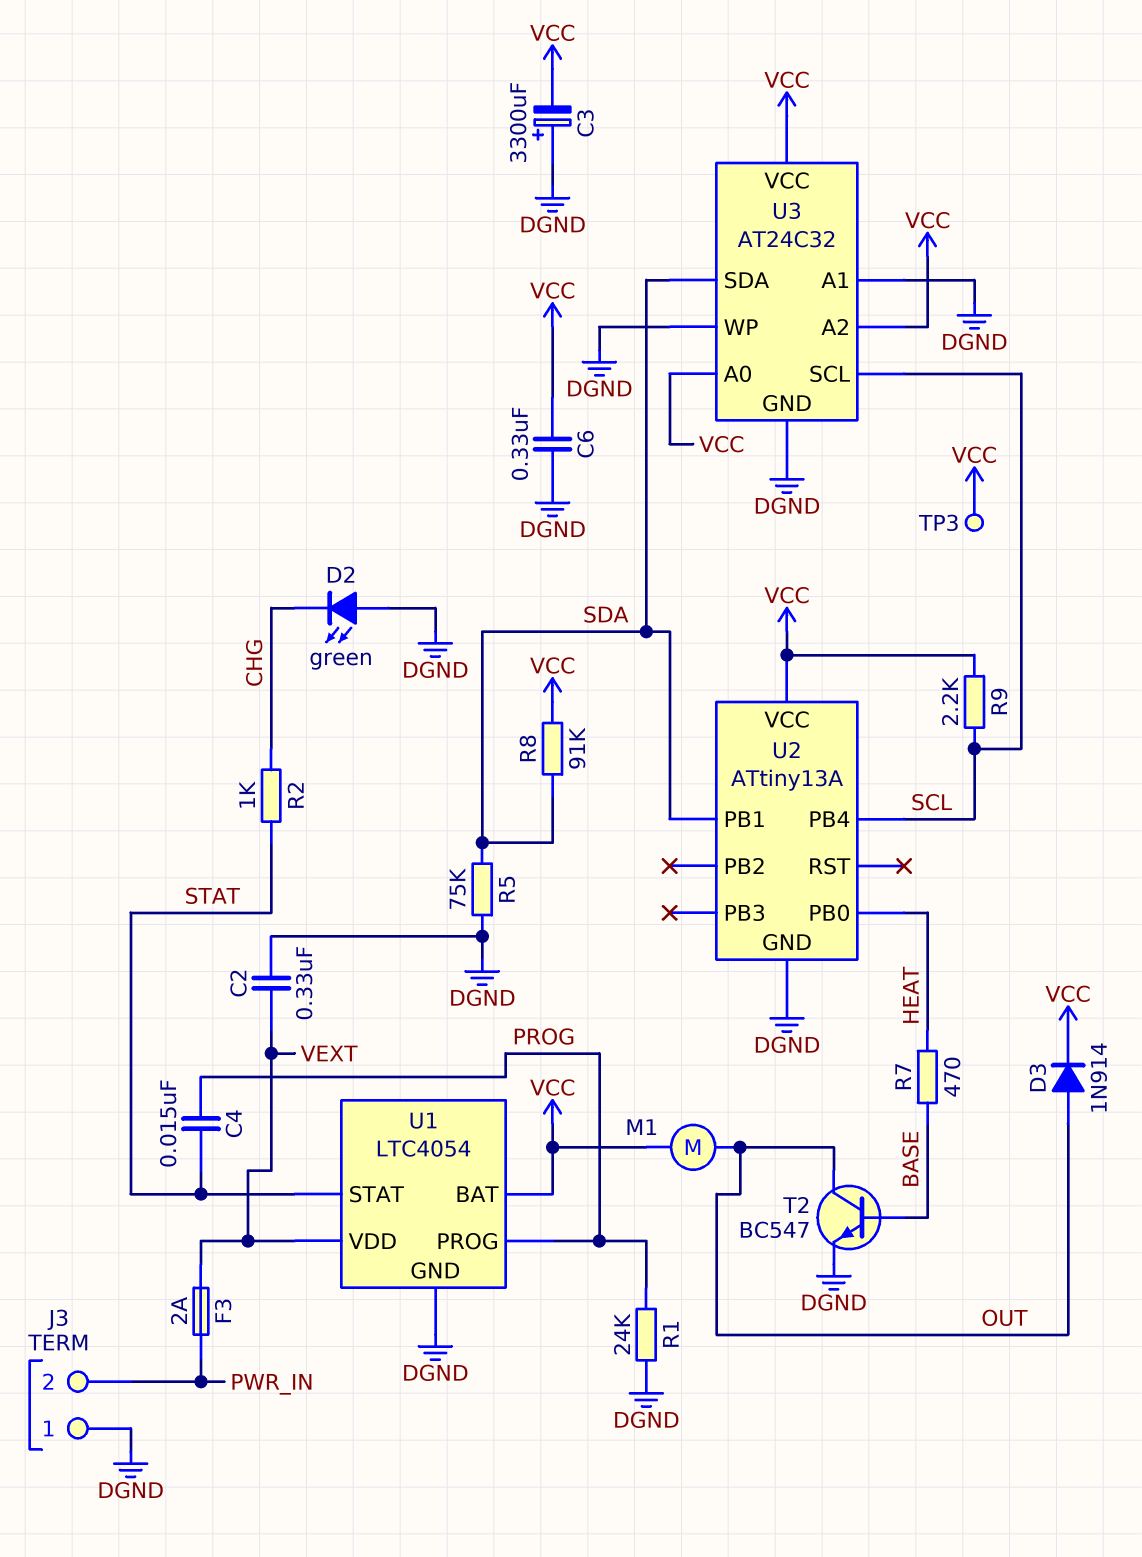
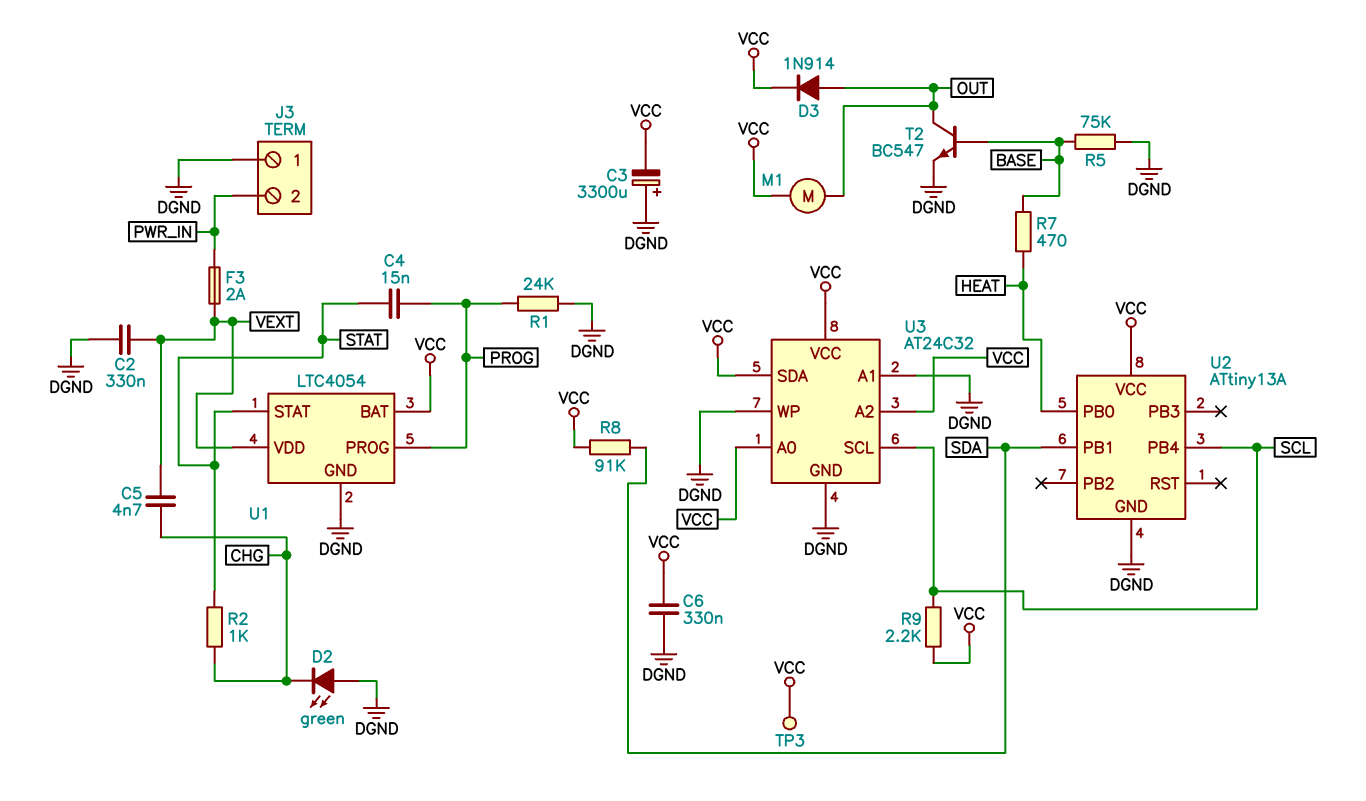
C5: none -> 4.7nF (CHG, VEXT)
R5: 75k (DGND, SDA) -> 75k (BASE, DGND)
U3 pin SDA: SDA -> VCC

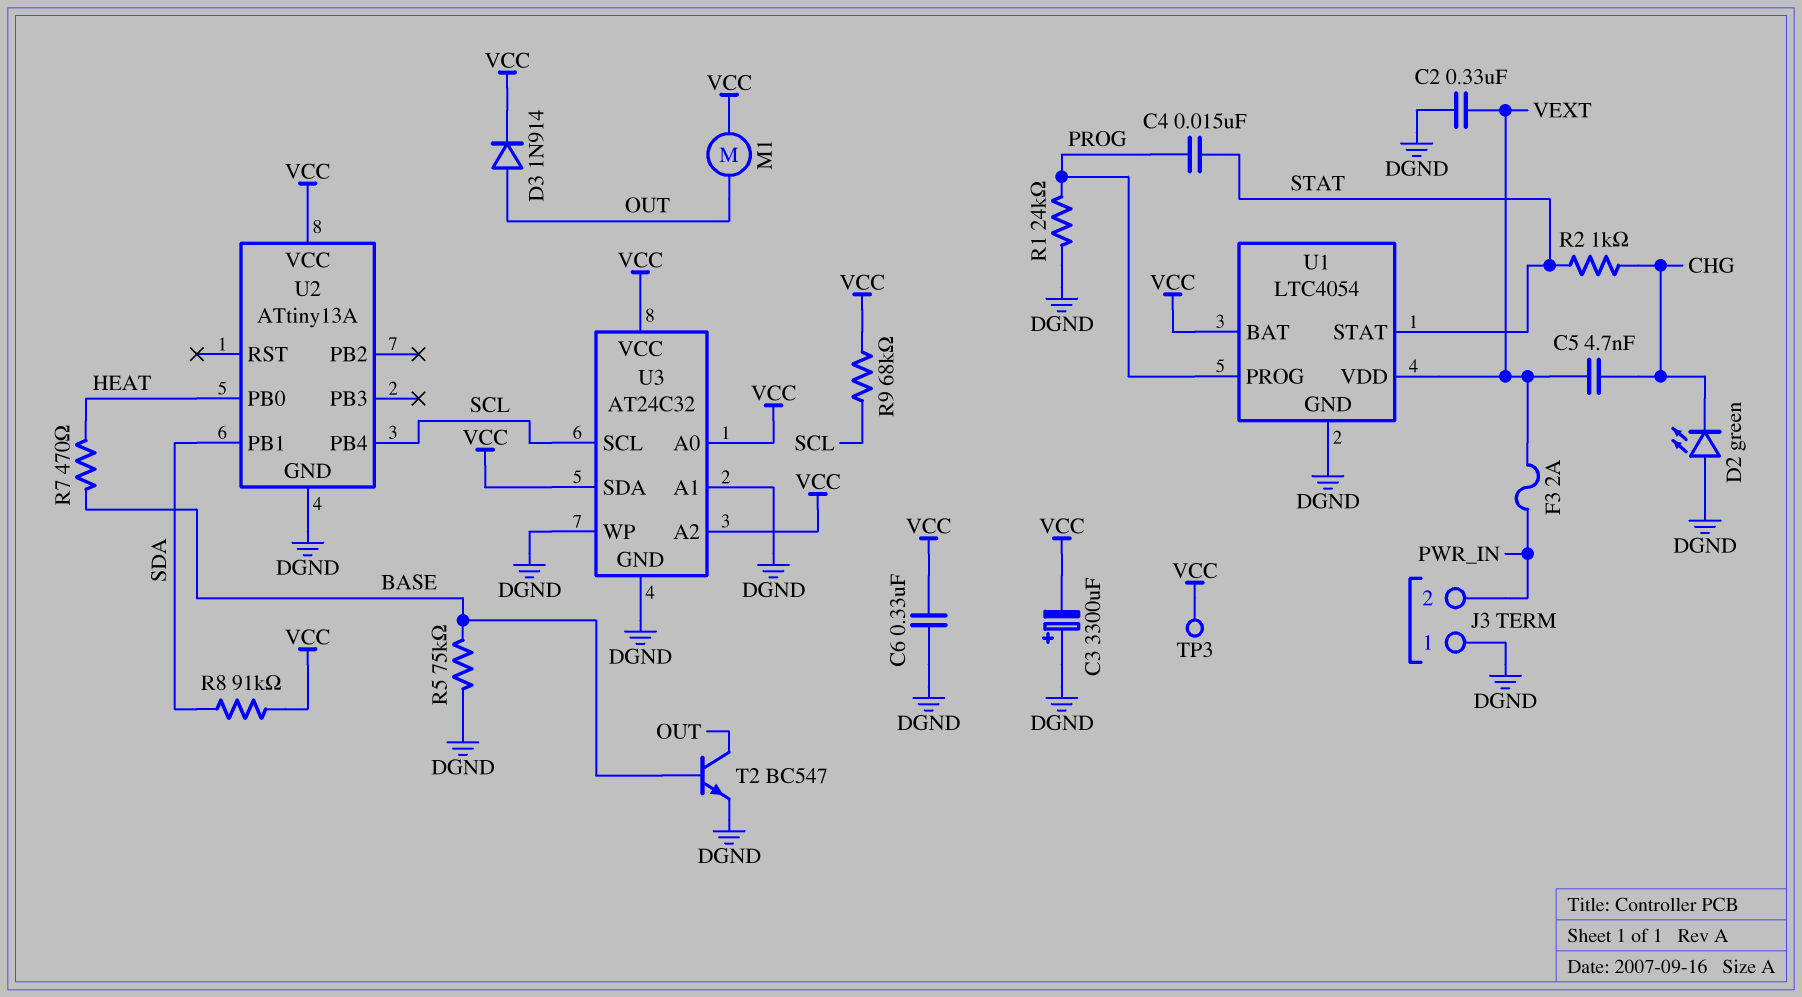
R9: 2.2k (SCL, VCC) -> 68k (SCL, VCC)

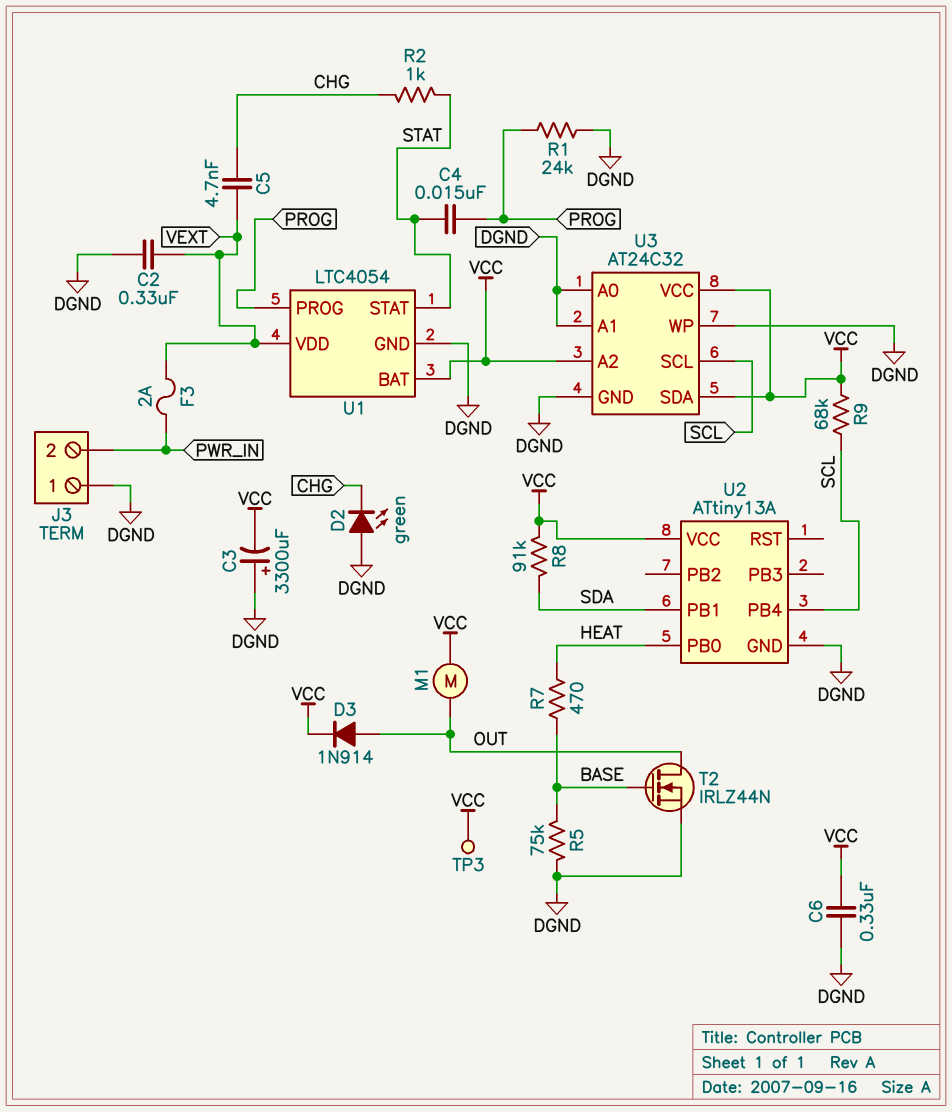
T2: NPN BC547 (B BASE, C OUT, E DGND) -> NMOS IRLZ44N (G BASE, D OUT, S DGND)
U3 pin A0: VCC -> DGND

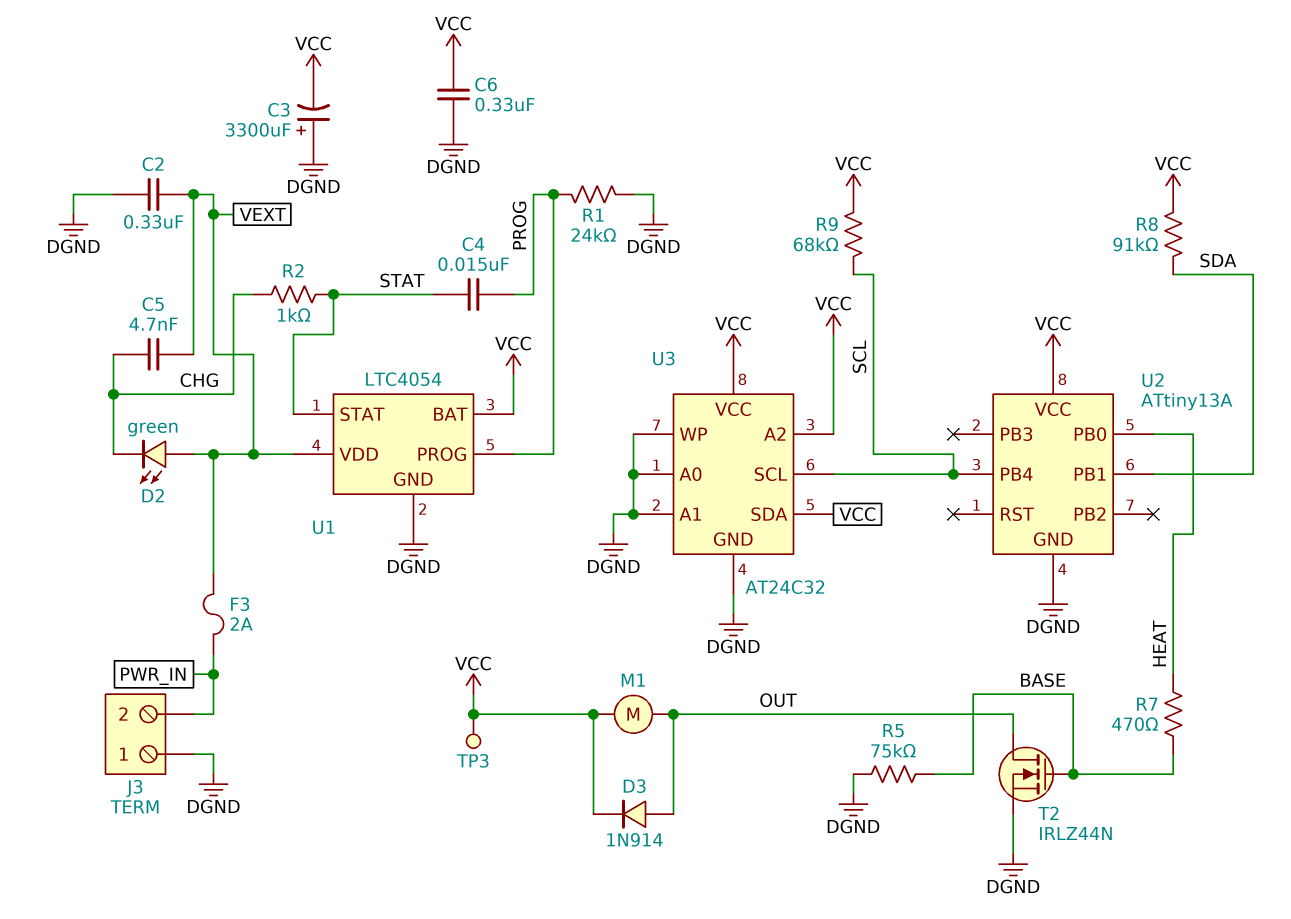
D2: LED green (A DGND, K CHG) -> LED green (A VEXT, K CHG)

